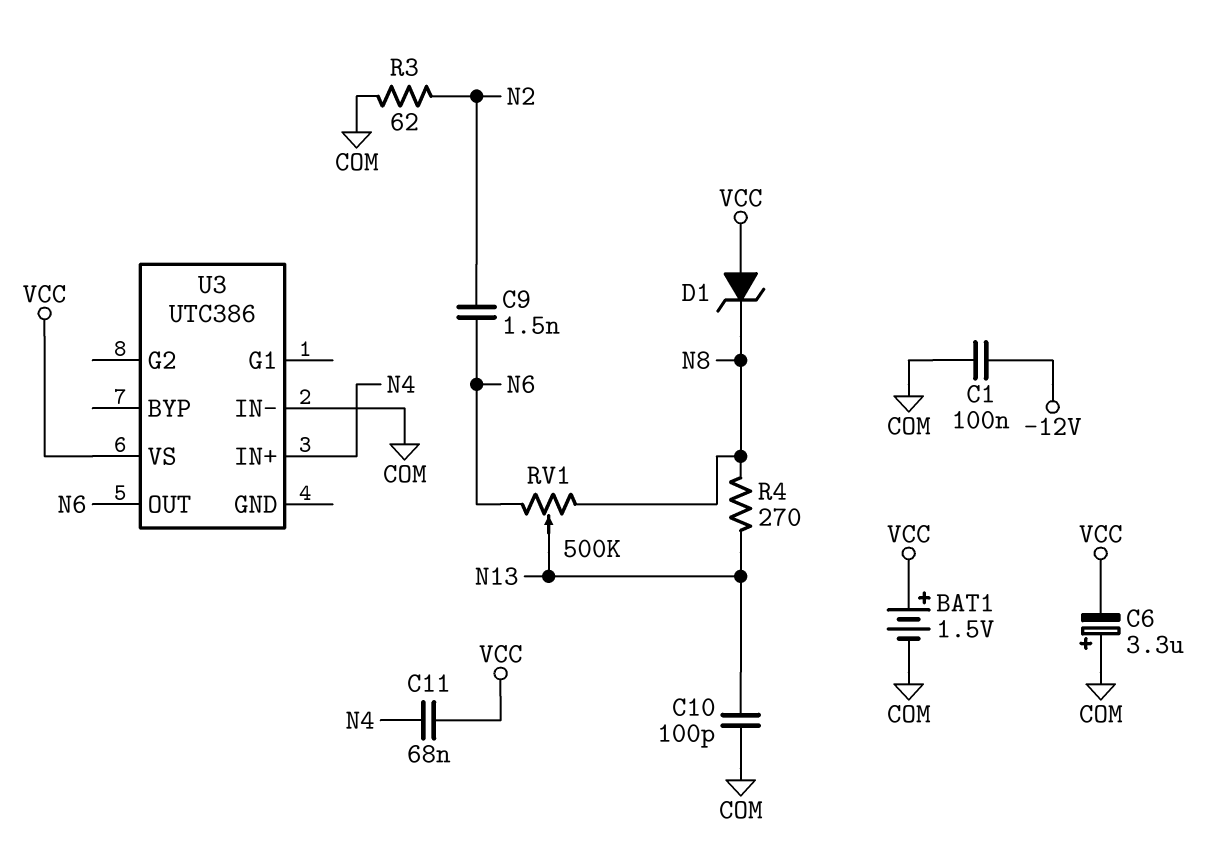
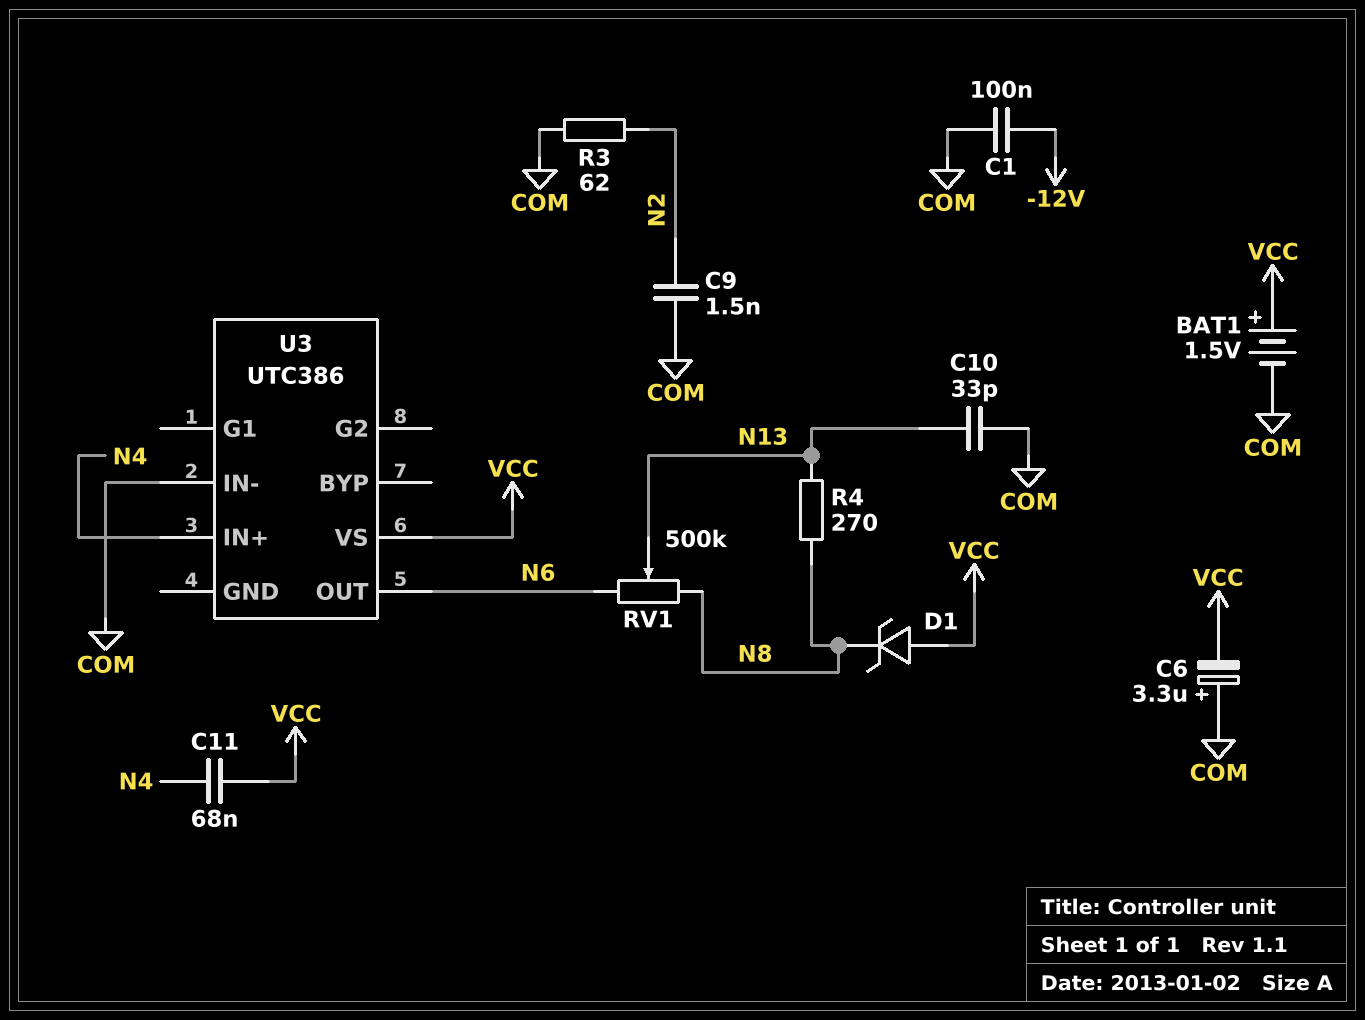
C9: 1.5nF (N2, N6) -> 1.5nF (COM, N2)
C10: 100pF (COM, N13) -> 33pF (COM, N13)

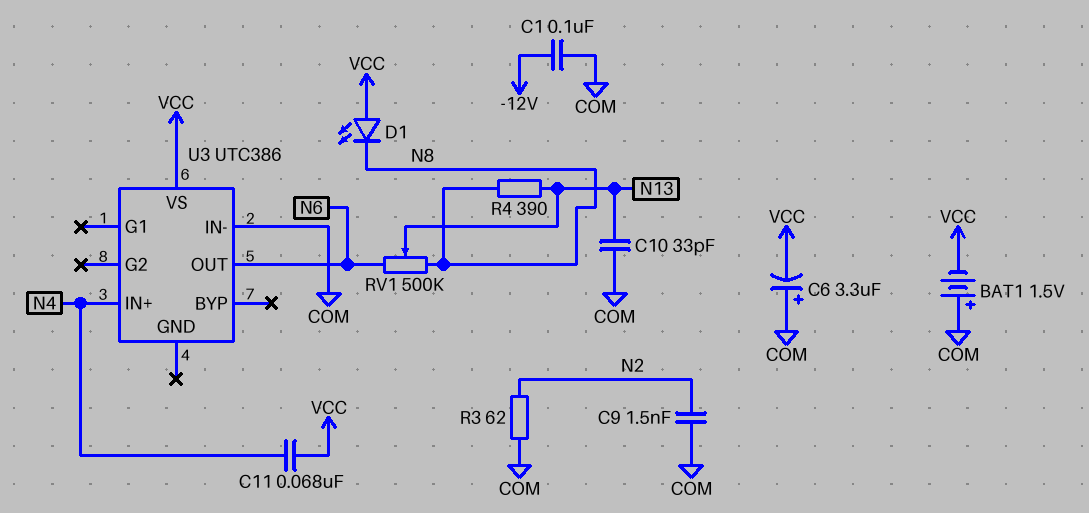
BAT1: 1.5V (plus VCC, minus COM) -> 1.5V (plus COM, minus VCC)
D1: zener (A VCC, K N8) -> LED (A VCC, K N8)
R4: 270 (N8, N13) -> 390 (N8, N13)

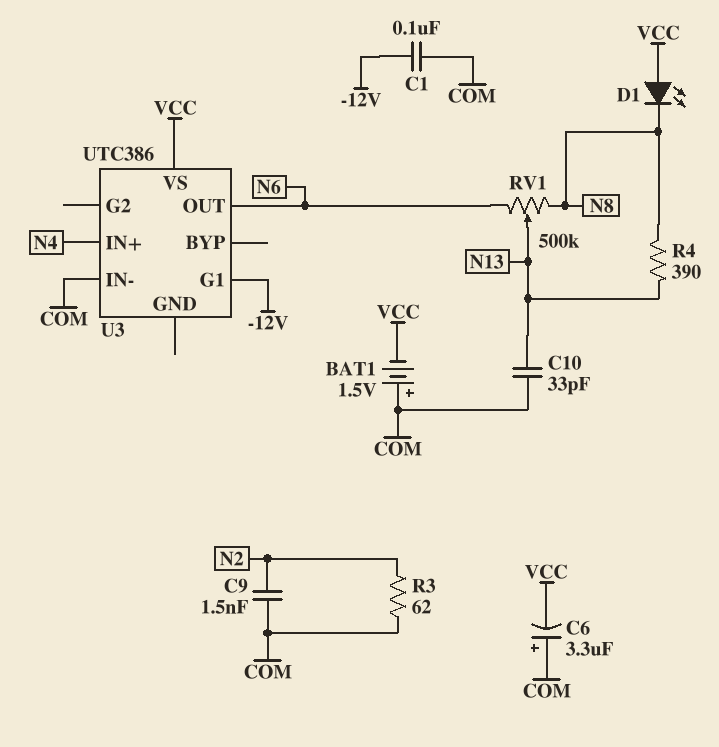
C11: 68nF (N4, VCC) -> none
U3 pin G1: none -> -12V

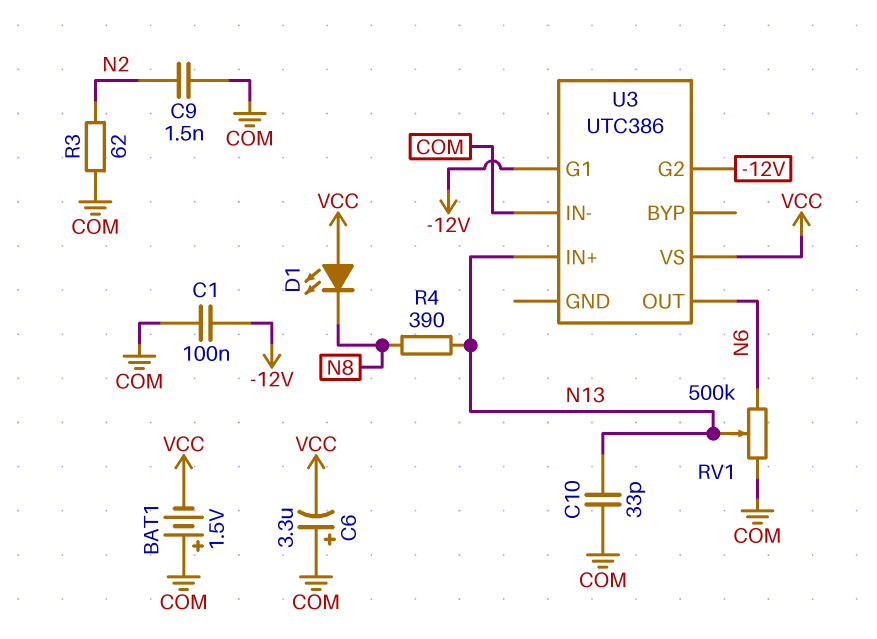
RV1: 500k (N6, N8, wiper N13) -> 500k (COM, N6, wiper N13)
U3 pin G2: none -> -12V
U3 pin IN+: N4 -> N13

